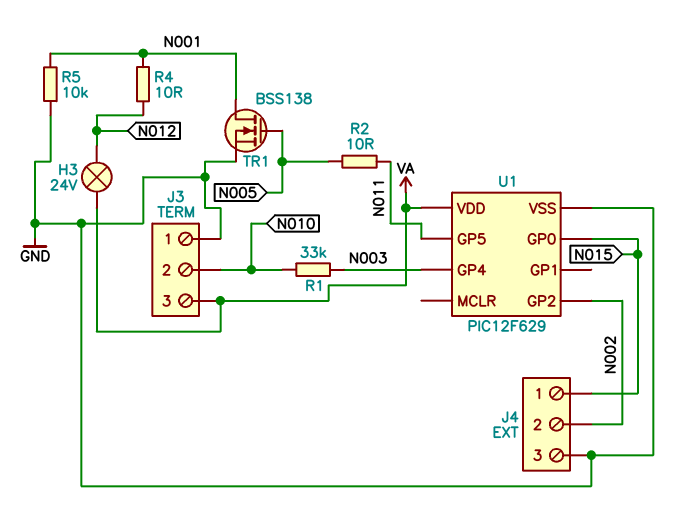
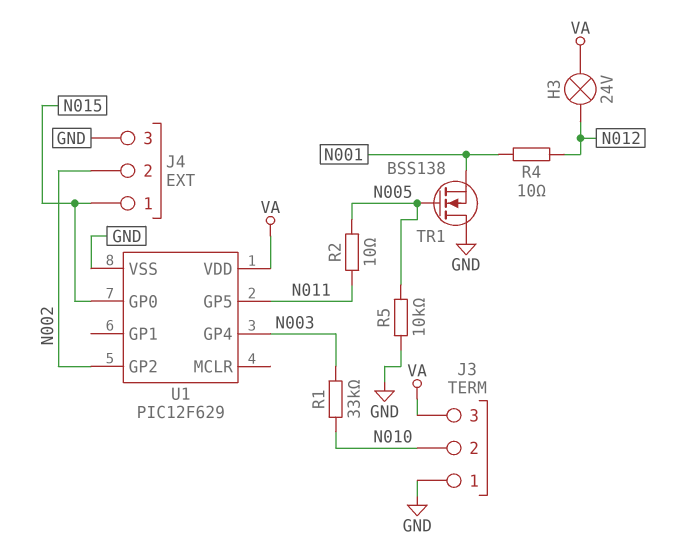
R5: 10k (GND, N001) -> 10k (GND, N005)
TR1: NMOS BSS138 (G N005, D N001, S GND) -> NMOS BSS138 (G N005, D GND, S N001)

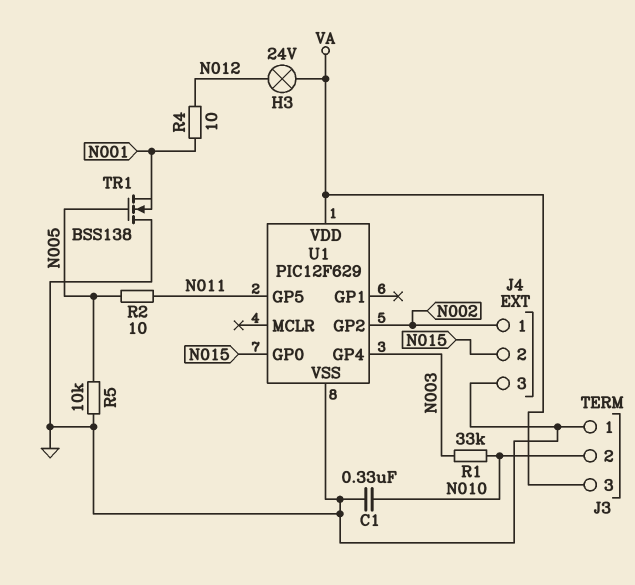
C1: none -> 330nF (GND, N010)
J4 pin 1: N015 -> N002
J4 pin 2: N002 -> N015

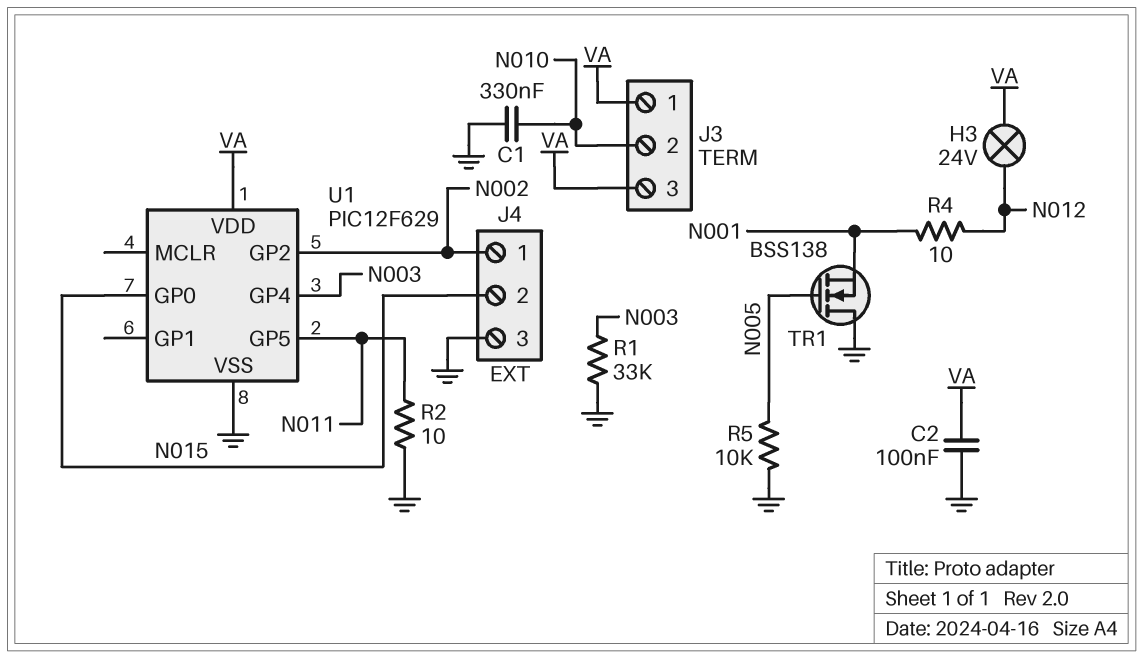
C2: none -> 100nF (GND, VA)
J3 pin 1: GND -> VA
R1: 33k (N003, N010) -> 33k (GND, N003)
R2: 10 (N005, N011) -> 10 (GND, N011)

